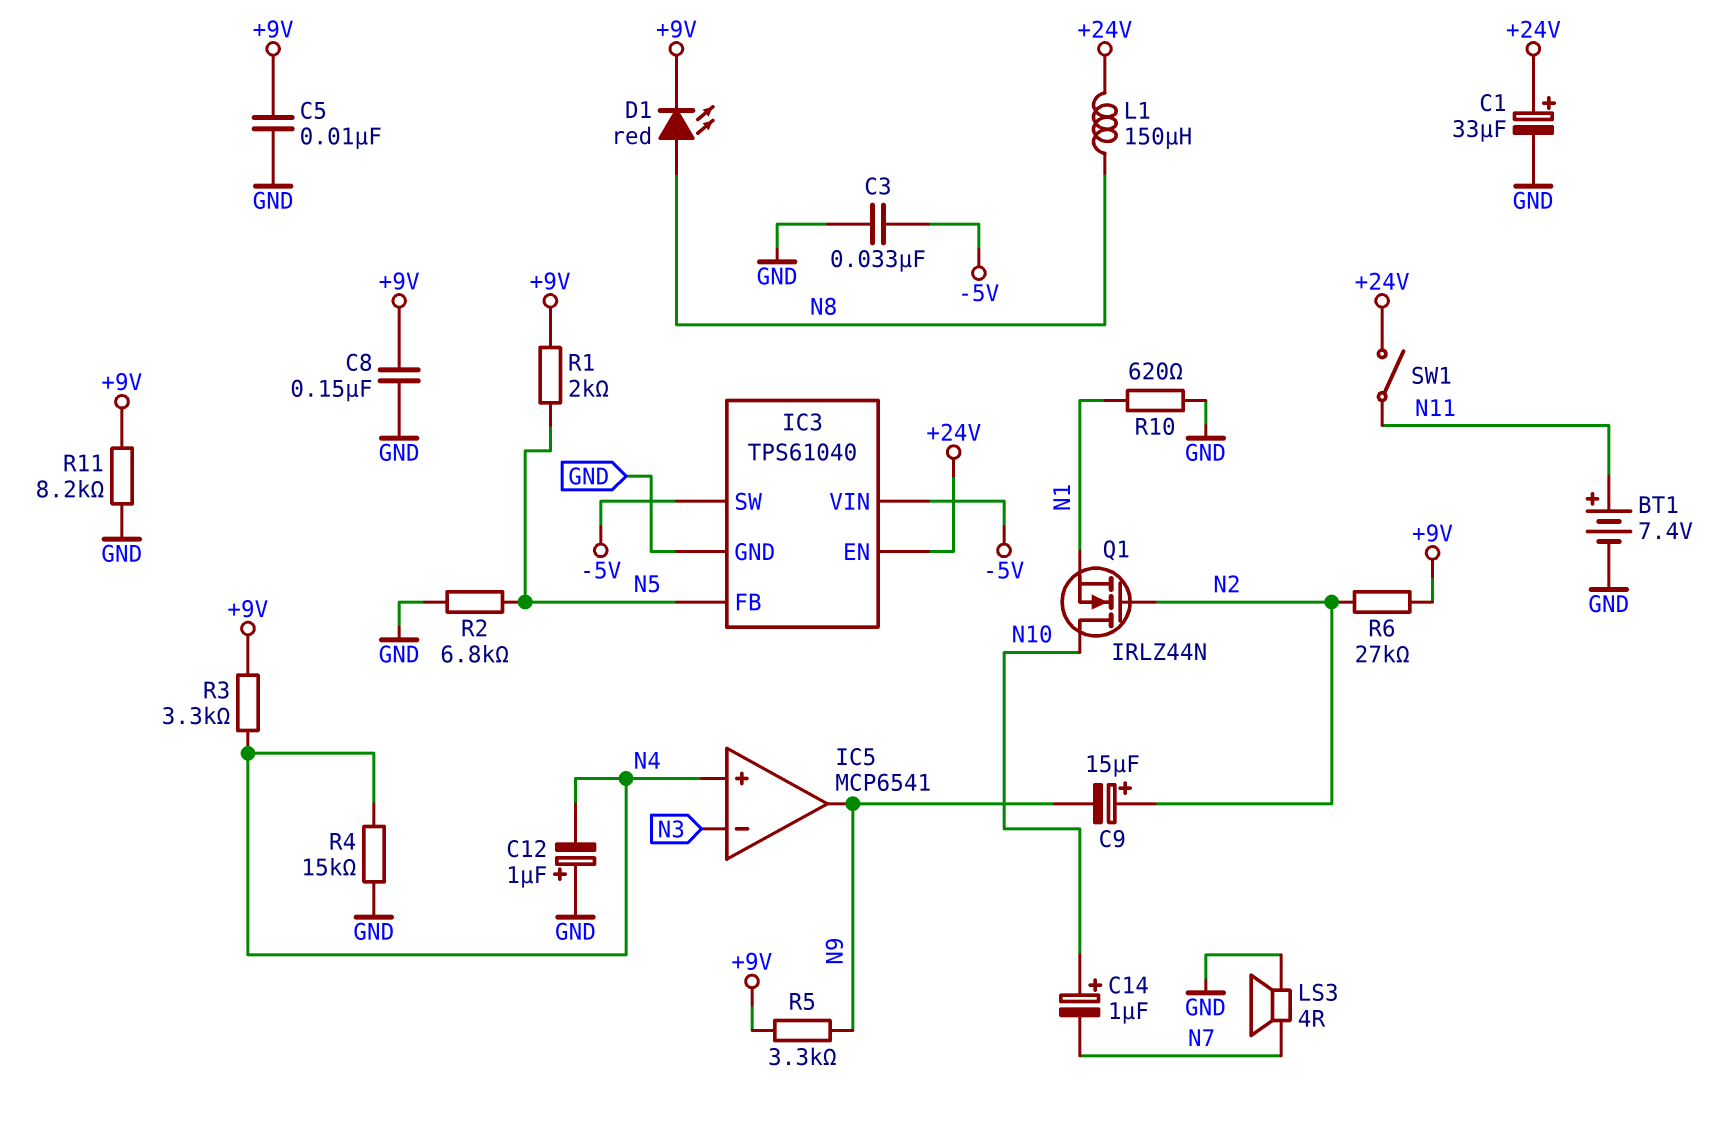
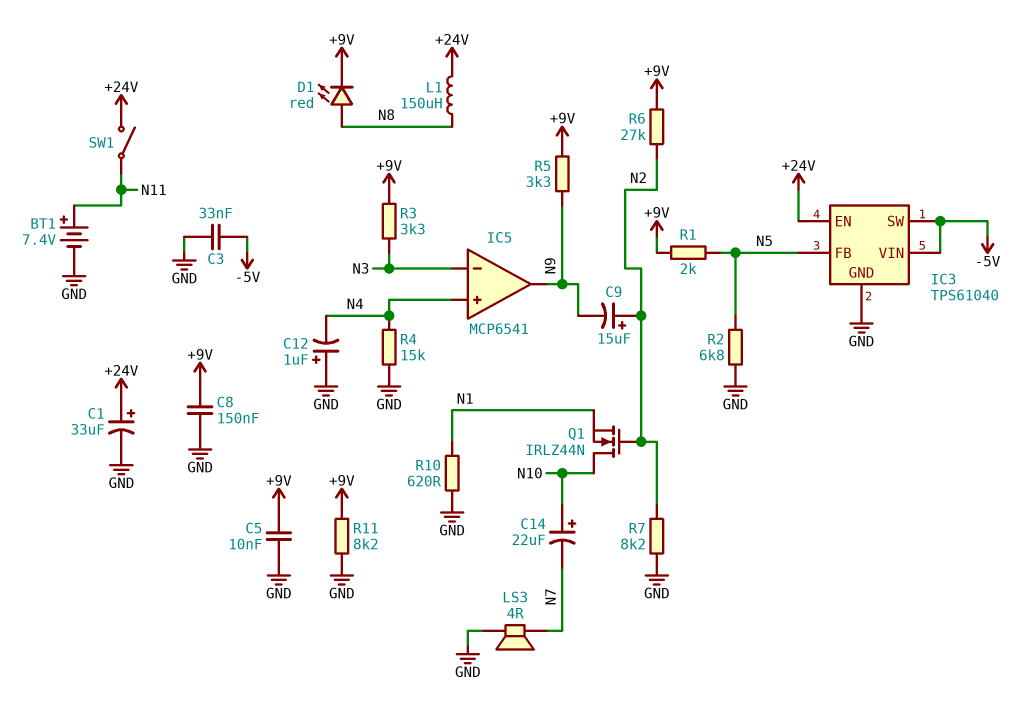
C14: 1uF (plus N10, minus N7) -> 22uF (plus N10, minus N7)
R3: 3.3k (+9V, N4) -> 3.3k (+9V, N3)
R7: none -> 8.2k (GND, N2)

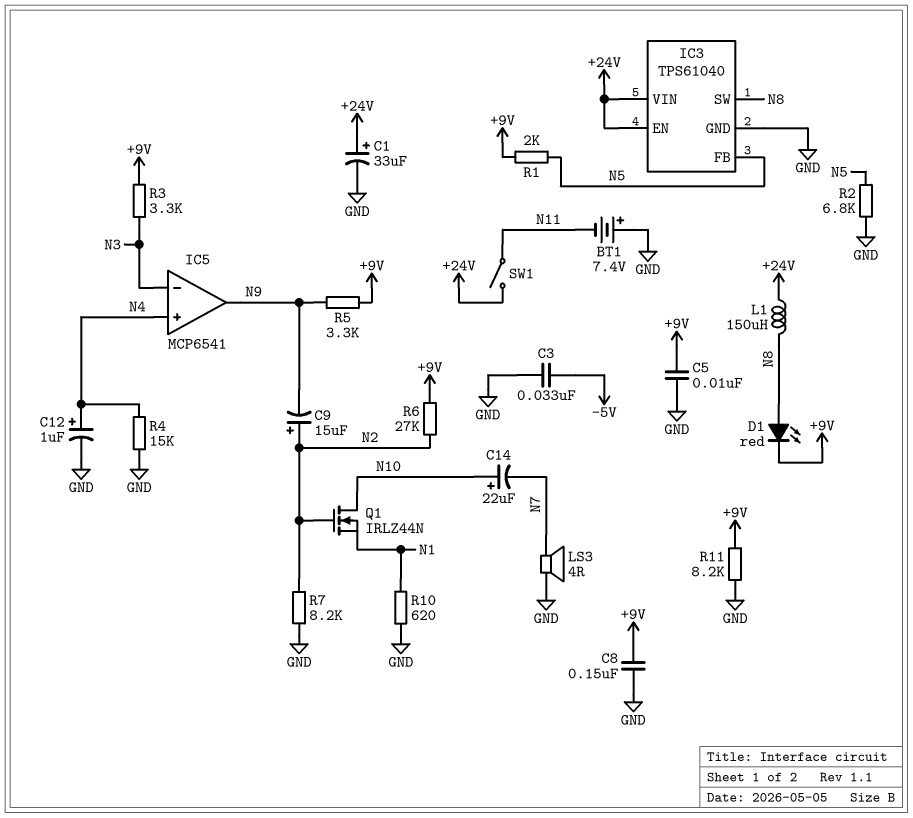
BT1: 7.4V (plus N11, minus GND) -> 7.4V (plus GND, minus N11)
C12: 1uF (plus GND, minus N4) -> 1uF (plus N4, minus GND)
IC3 pin SW: -5V -> N8
IC3 pin VIN: -5V -> +24V

